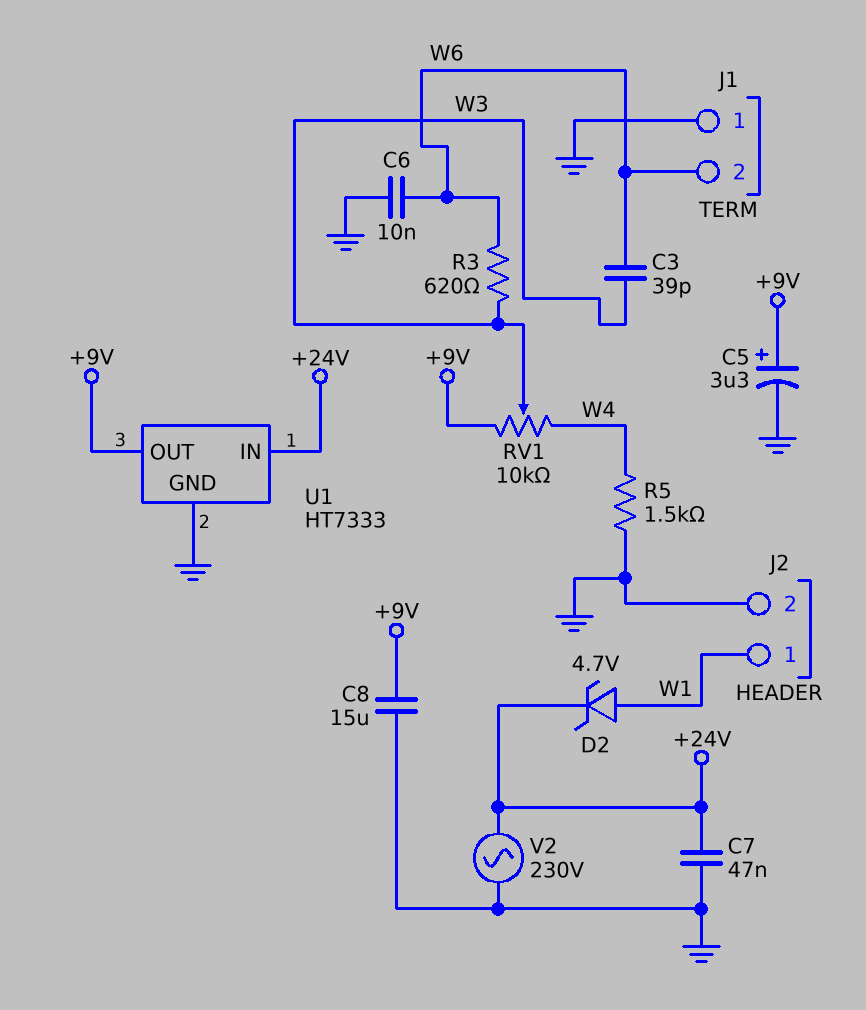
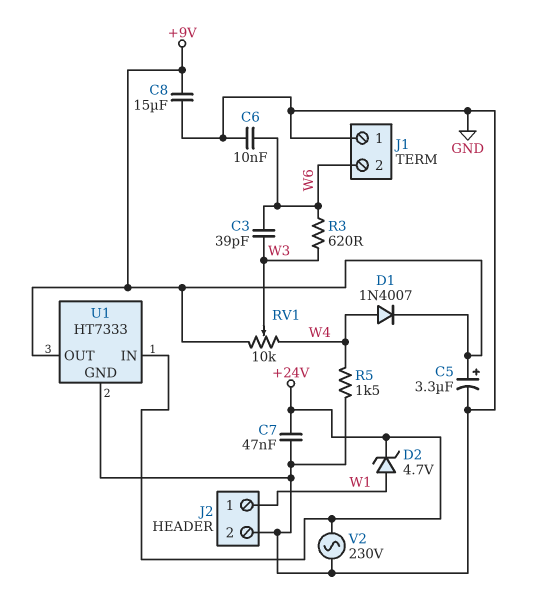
D1: none -> diode 1N4007 (A W4, K +9V)

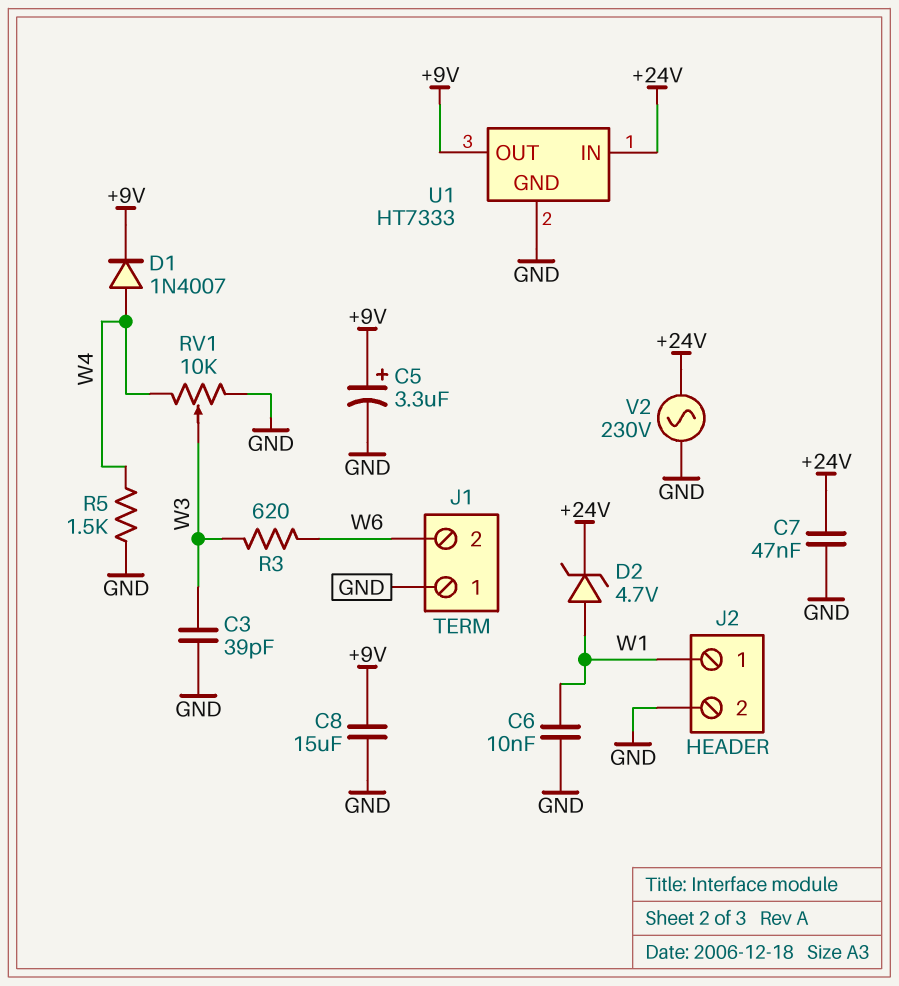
C3: 39pF (W3, W6) -> 39pF (GND, W3)
C6: 10nF (GND, W6) -> 10nF (GND, W1)
RV1: 10k (+9V, W4, wiper W3) -> 10k (GND, W4, wiper W3)

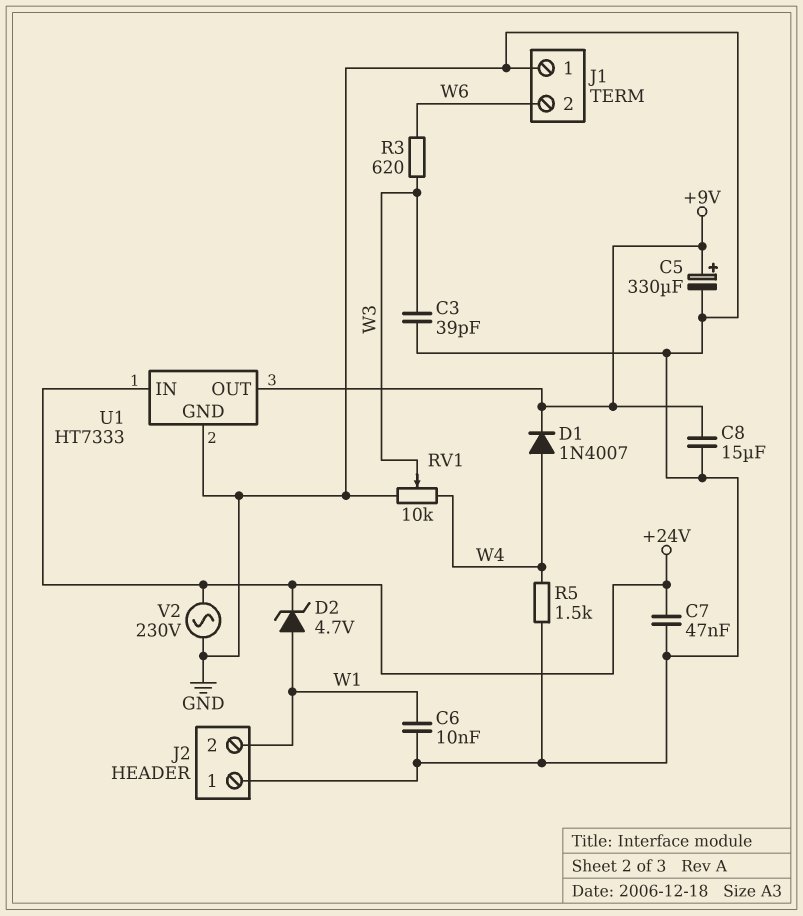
C5: 3.3uF (plus +9V, minus GND) -> 330uF (plus +9V, minus GND)
J2 pin 1: W1 -> GND
J2 pin 2: GND -> W1

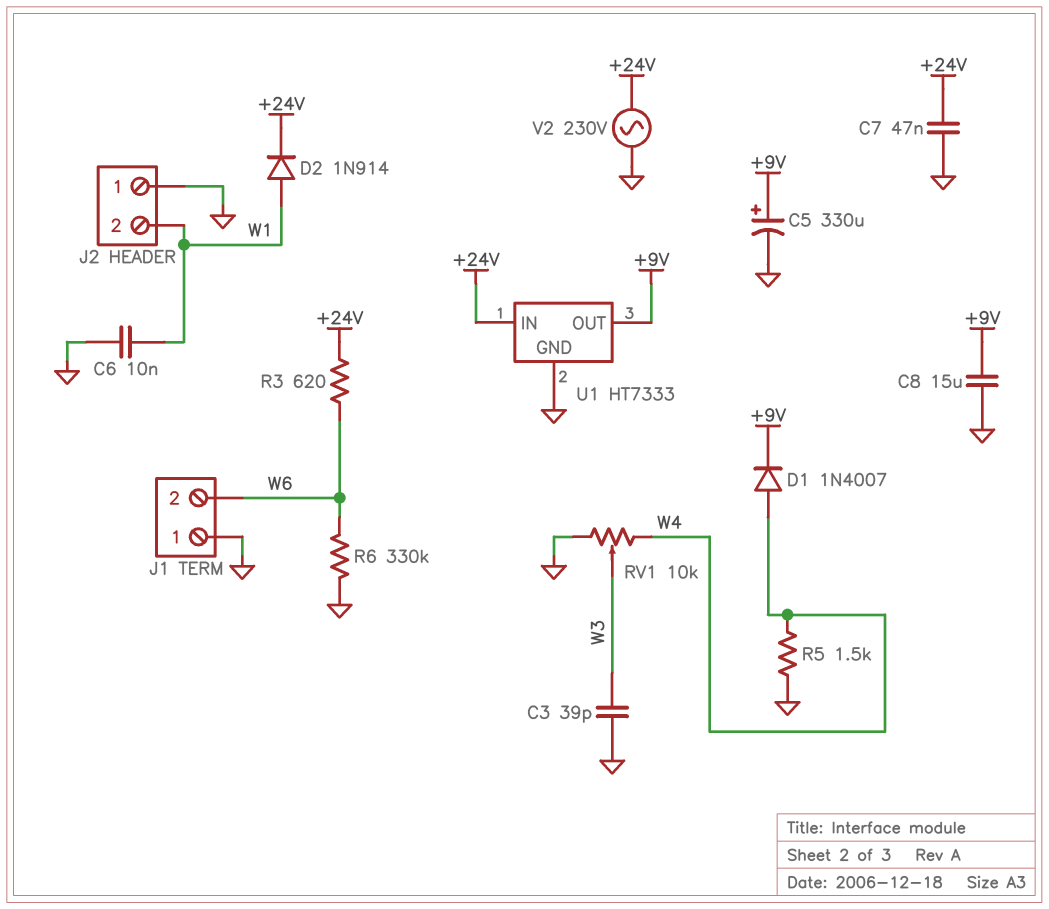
D2: zener 4.7V (A W1, K +24V) -> diode 1N914 (A W1, K +24V)
R3: 620 (W3, W6) -> 620 (+24V, W6)
R6: none -> 330k (GND, W6)

